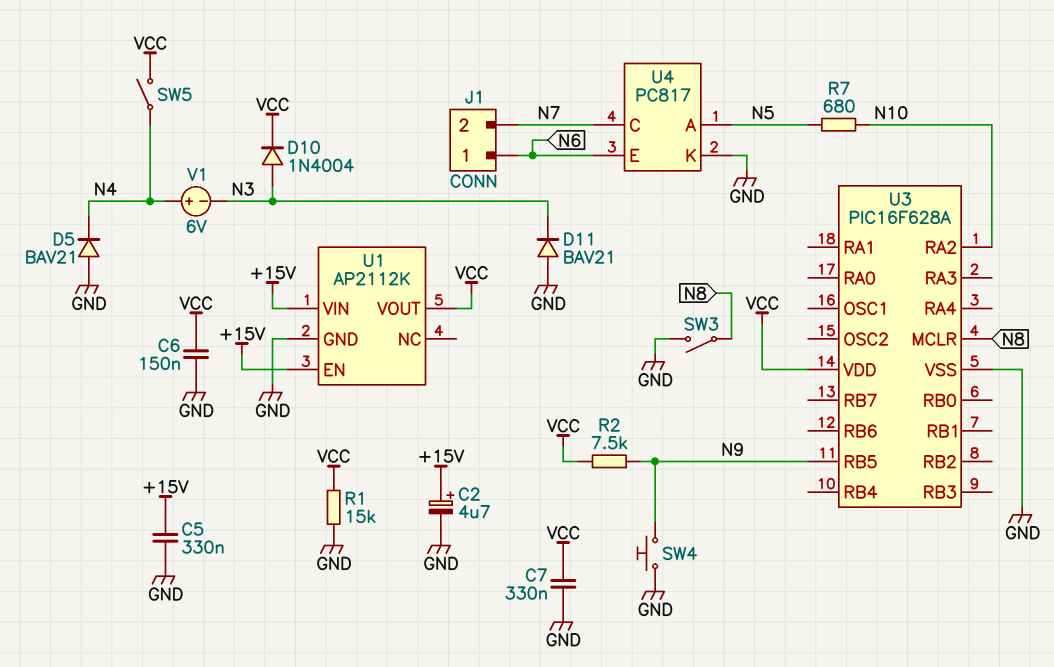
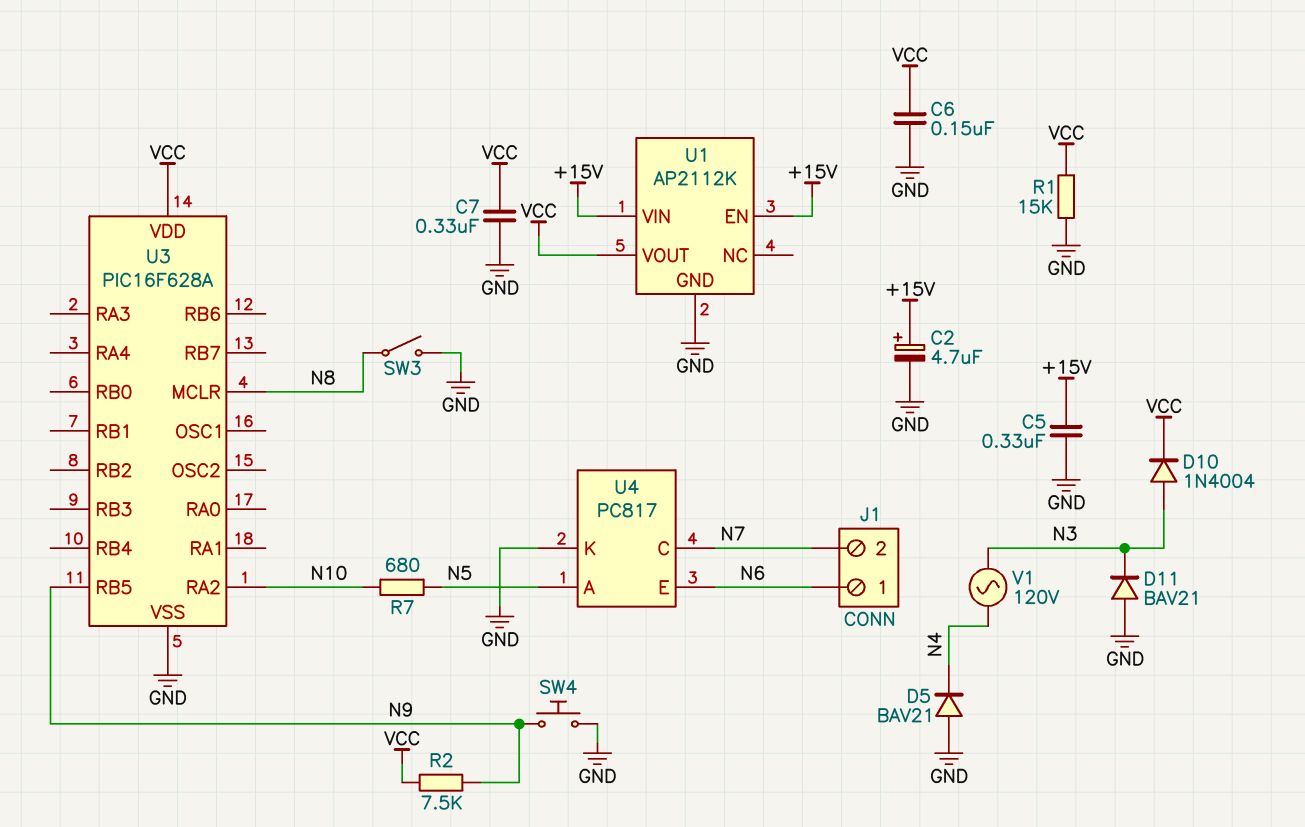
SW5: switch (N4, VCC) -> none
V1: 6V (plus N4, minus N3) -> AC 120V (N3, N4)

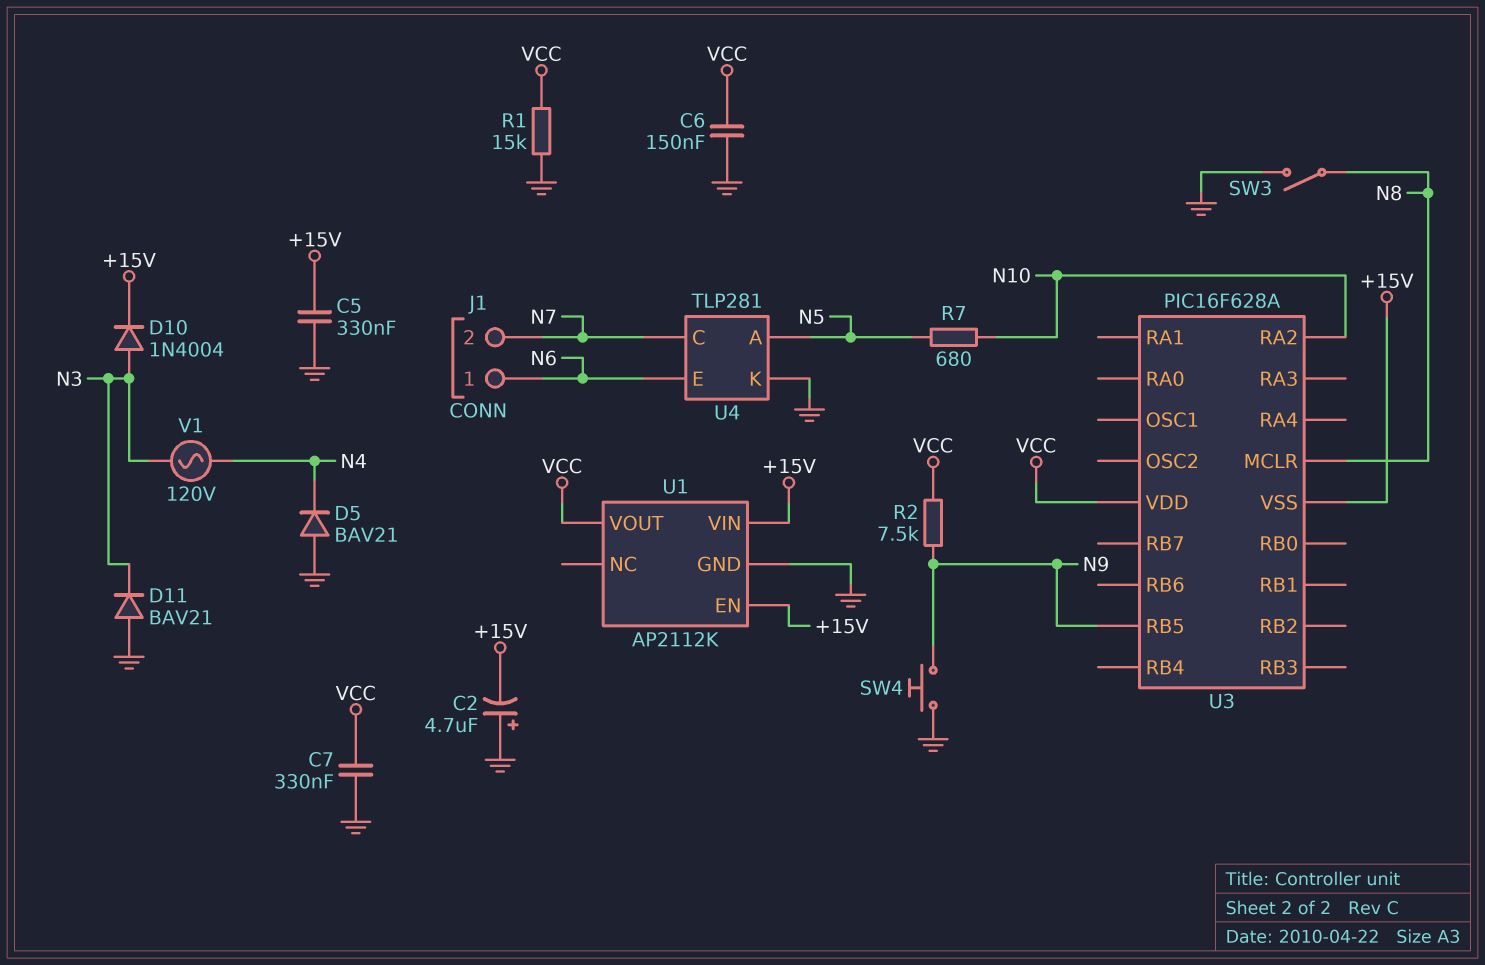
C2: 4.7uF (plus +15V, minus GND) -> 4.7uF (plus GND, minus +15V)
D10: diode 1N4004 (A N3, K VCC) -> diode 1N4004 (A N3, K +15V)
U3 pin VSS: GND -> +15V
U4: PC817 -> TLP281

